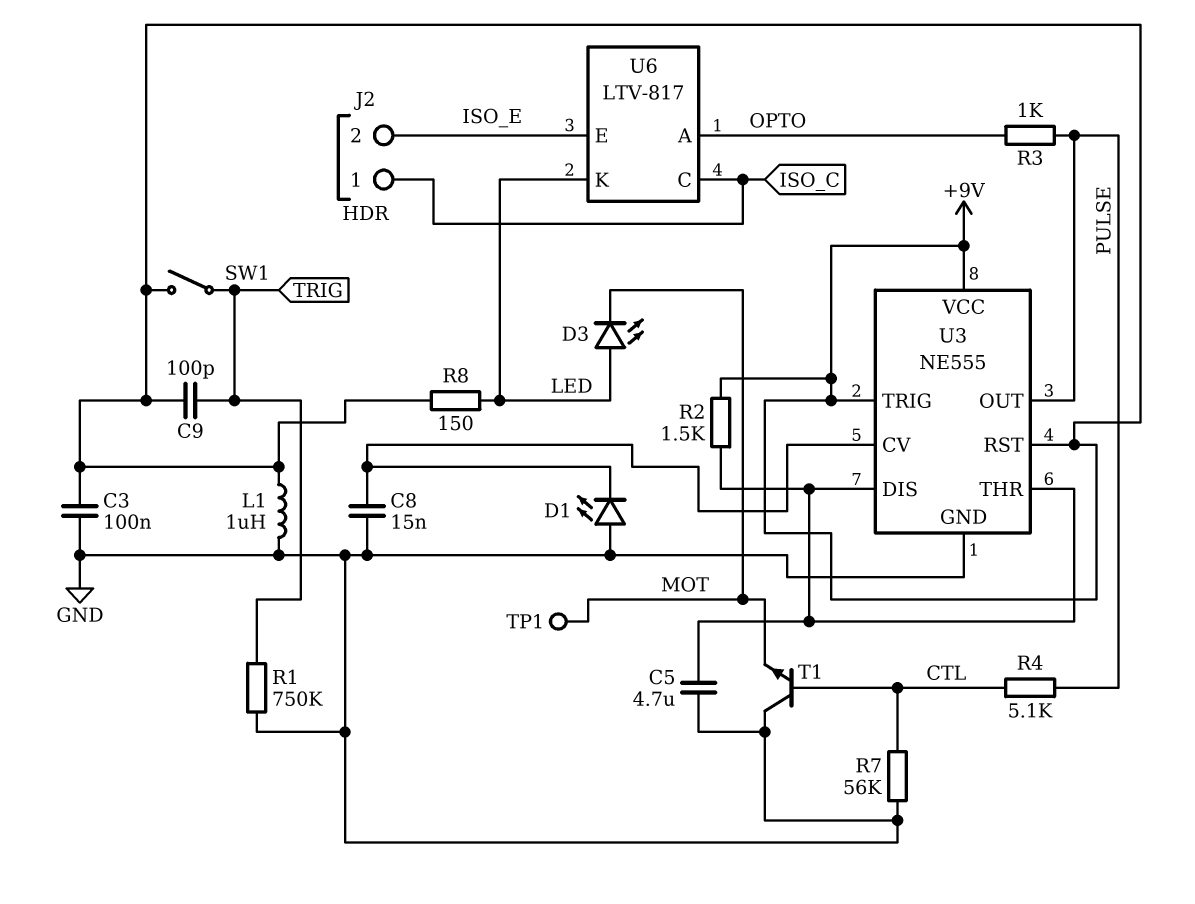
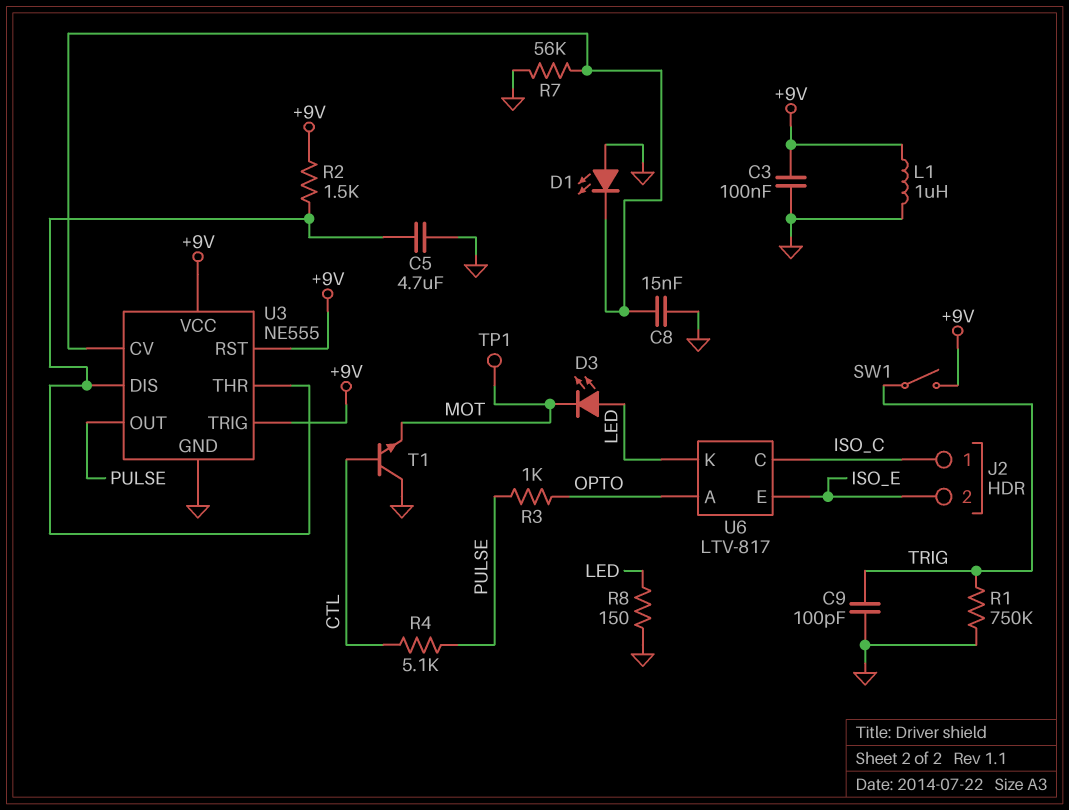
C9: 100pF (+9V, TRIG) -> 100pF (GND, TRIG)
R7: 56k (CTL, GND) -> 56k (GND, U3/CV)
R8: 150 (+9V, LED) -> 150 (GND, LED)

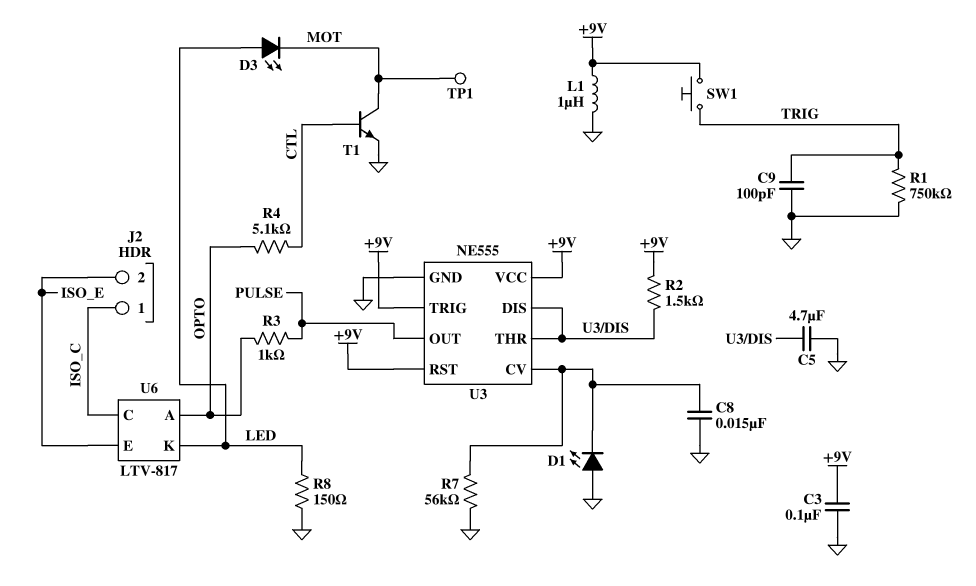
R4: 5.1k (CTL, PULSE) -> 5.1k (CTL, OPTO)
SW1: switch (+9V, TRIG) -> button (+9V, TRIG)
T1: NPN (B CTL, C GND, E MOT) -> NPN (B CTL, C MOT, E GND)

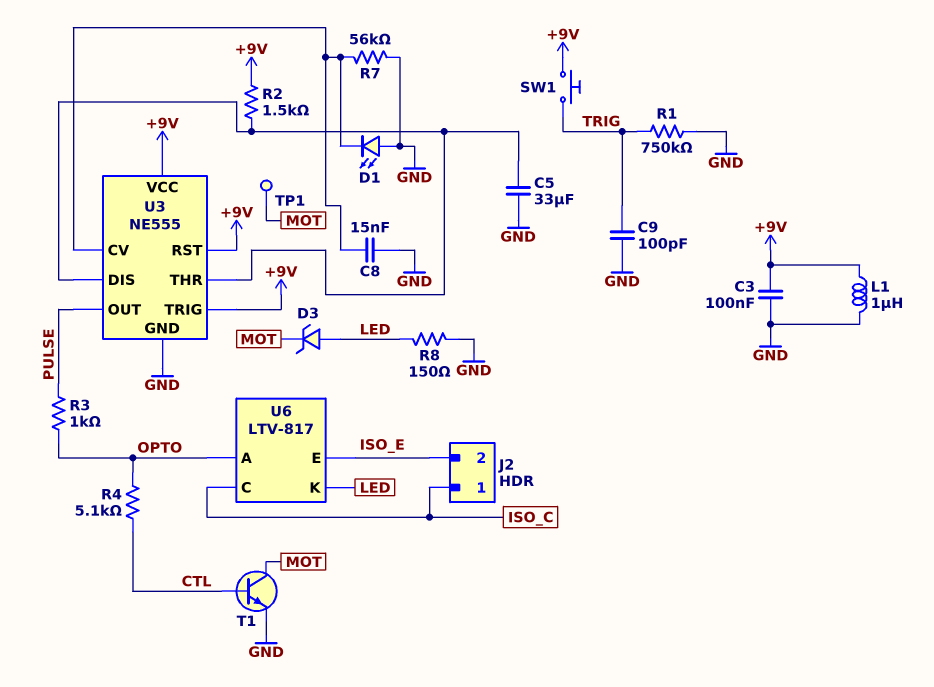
C5: 4.7uF (GND, U3/DIS) -> 33uF (GND, U3/DIS)
D3: LED (A LED, K MOT) -> zener (A LED, K MOT)

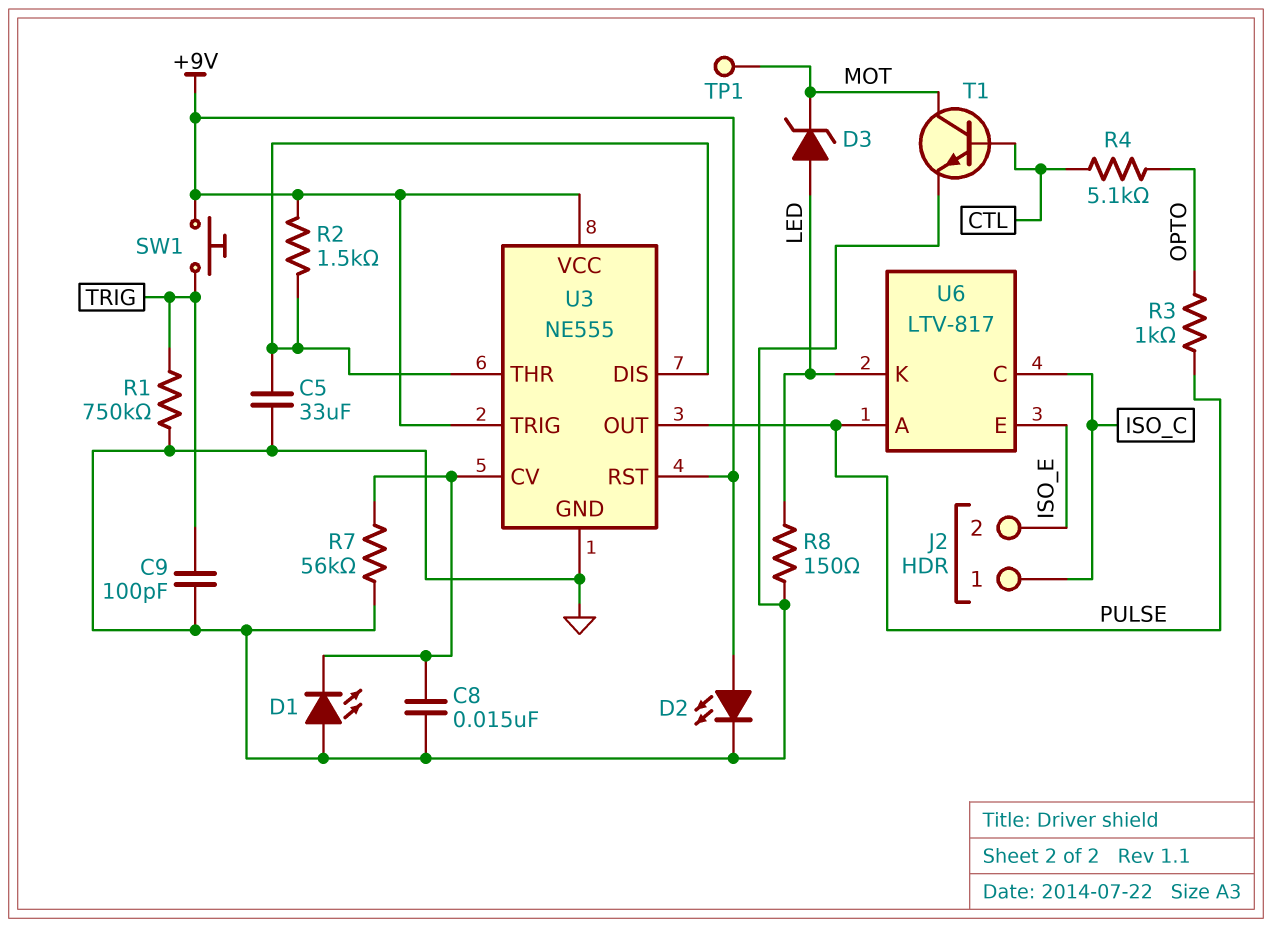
C3: 100nF (+9V, GND) -> none
D2: none -> LED (A +9V, K GND)
L1: 1uH (+9V, GND) -> none
U6 pin A: OPTO -> PULSE

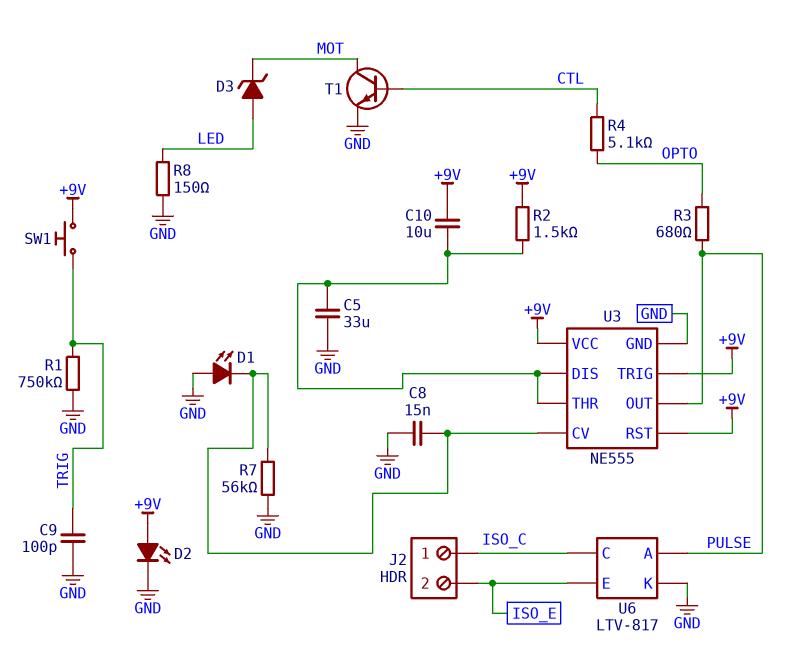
C10: none -> 10uF (+9V, U3/DIS)
R3: 1k (OPTO, PULSE) -> 680 (OPTO, PULSE)
TP1: test point (MOT) -> none
U6 pin K: LED -> GND

